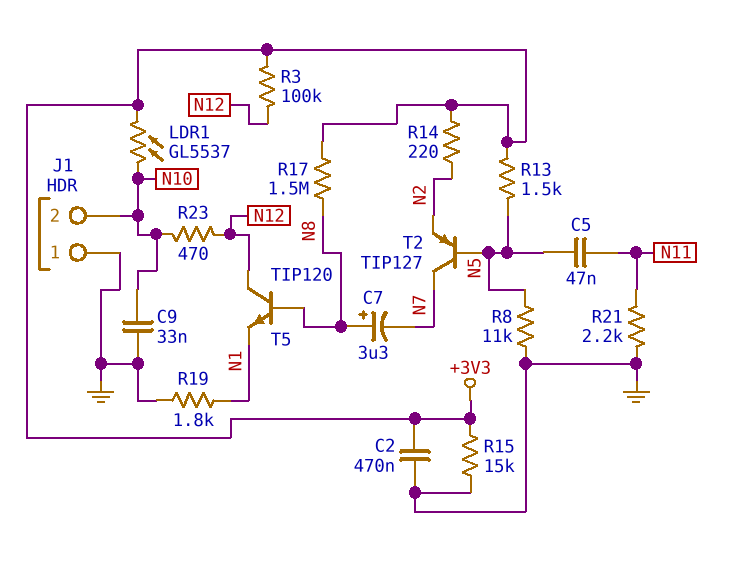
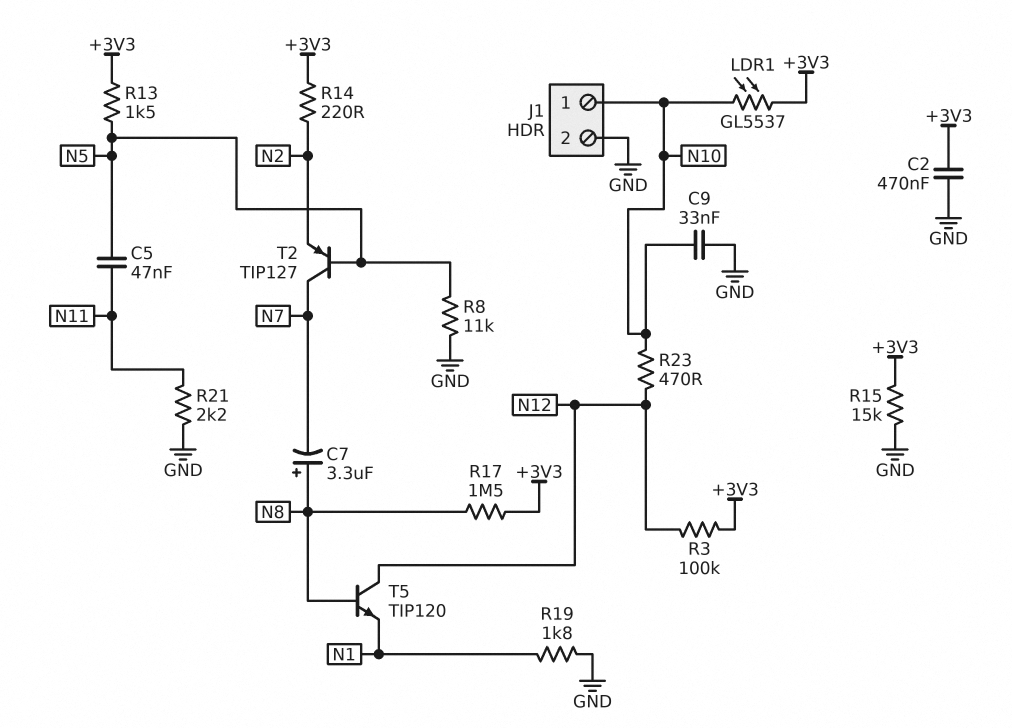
J1 pin 1: GND -> N10
J1 pin 2: N10 -> GND

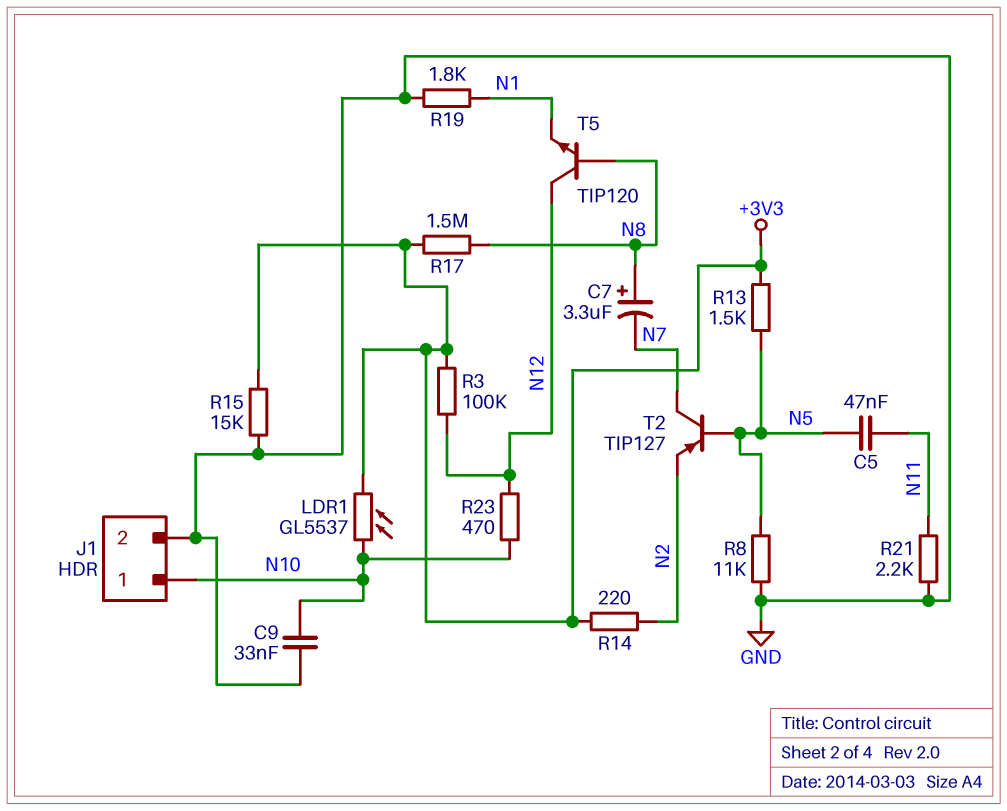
C2: 470nF (+3V3, GND) -> none

